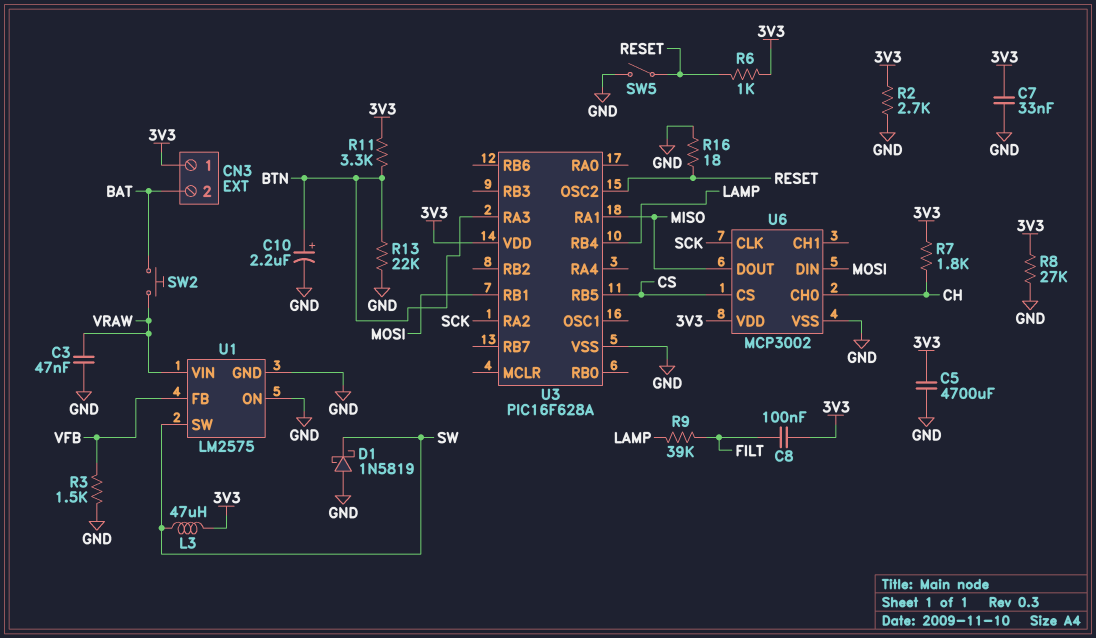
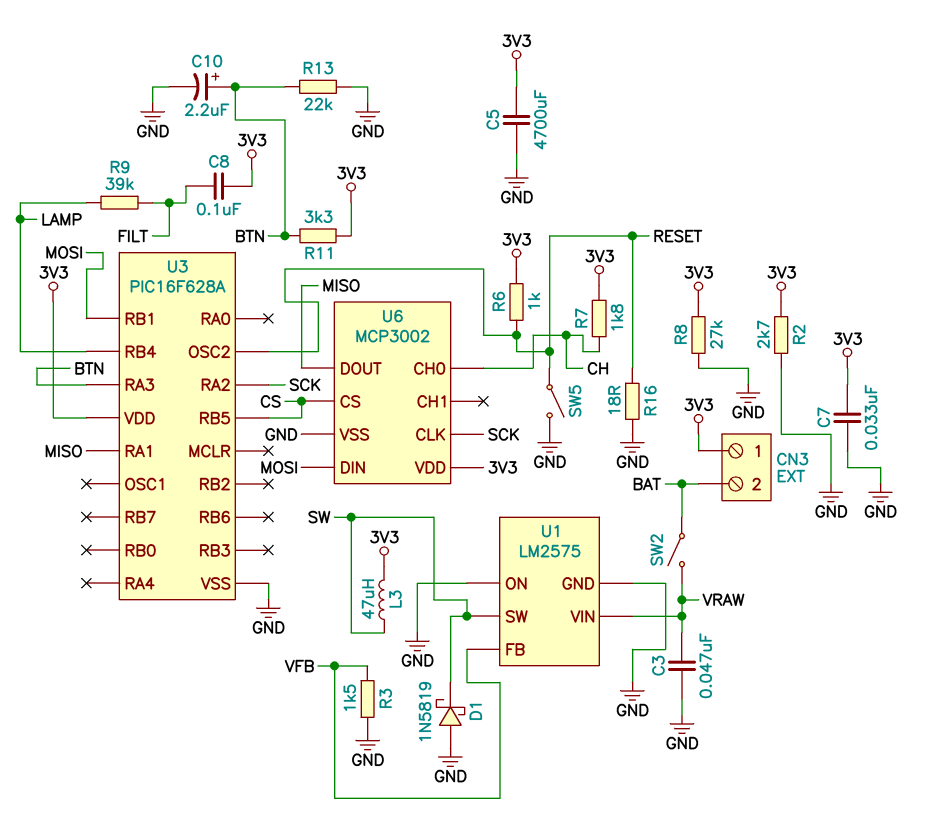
SW2: button (BAT, VRAW) -> switch (BAT, VRAW)

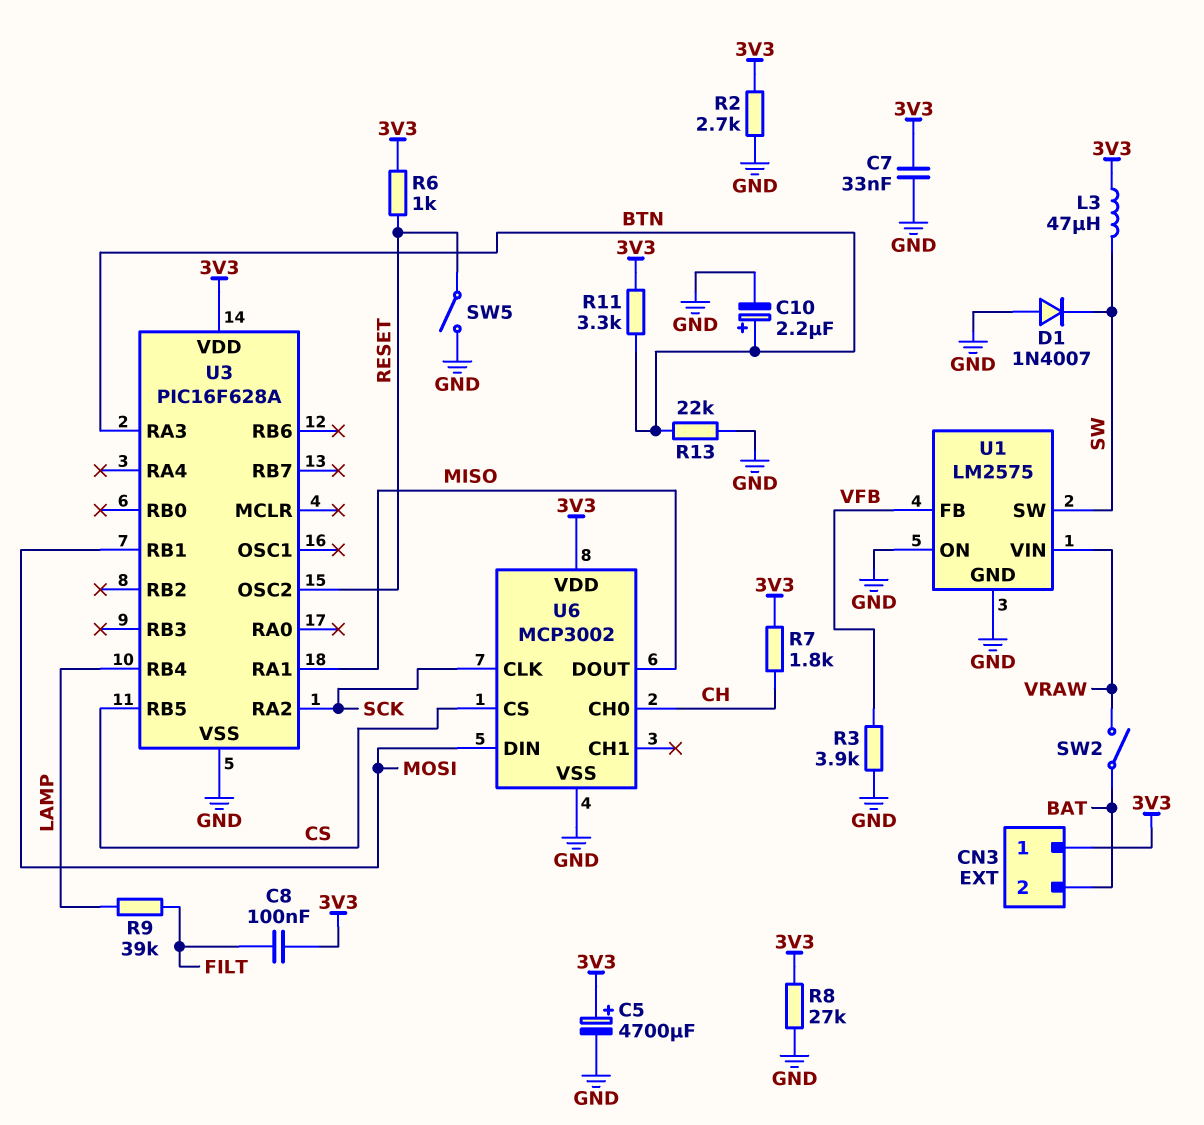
C3: 47nF (GND, VRAW) -> none
C5: 4700uF (3V3, GND) -> 4700uF (plus 3V3, minus GND)
D1: schottky 1N5819 (A GND, K SW) -> diode 1N4007 (A GND, K SW)
R3: 1.5k (GND, VFB) -> 3.9k (GND, VFB)
R16: 18 (GND, RESET) -> none

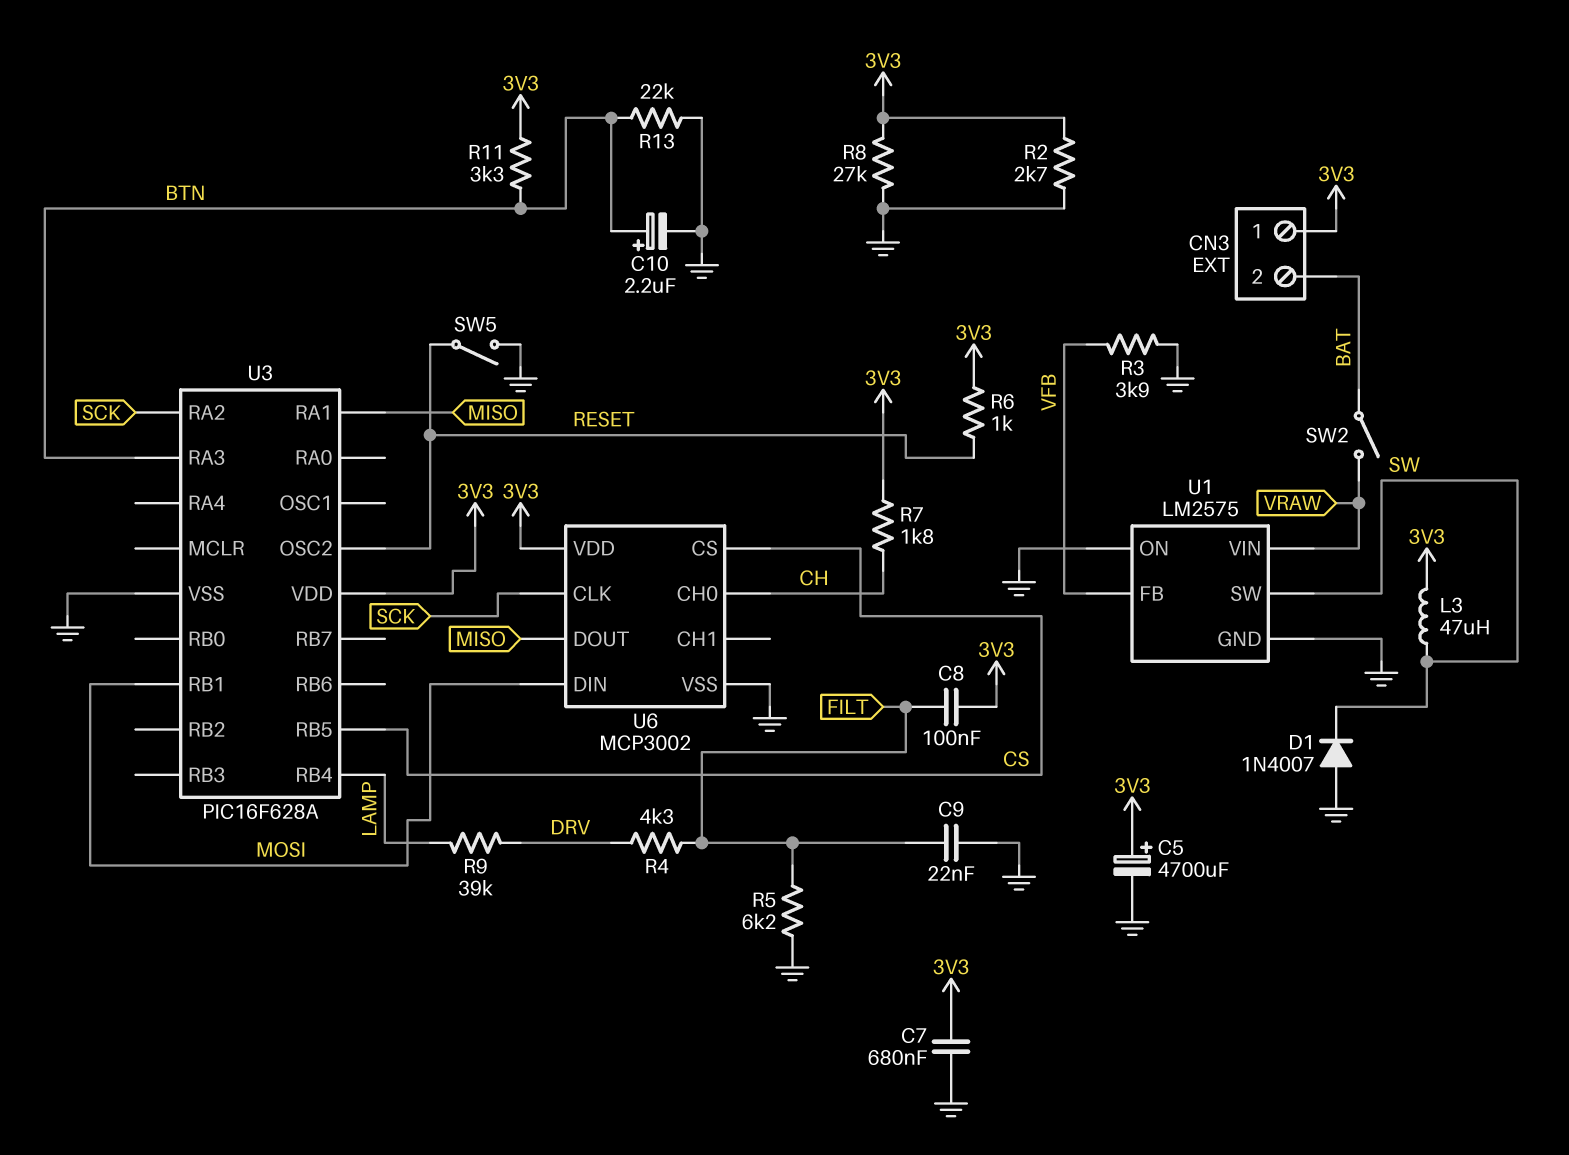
C7: 33nF (3V3, GND) -> 680nF (3V3, GND)
C9: none -> 22nF (FILT, GND)
R4: none -> 4.3k (DRV, FILT)
R5: none -> 6.2k (FILT, GND)
R9: 39k (FILT, LAMP) -> 39k (DRV, LAMP)

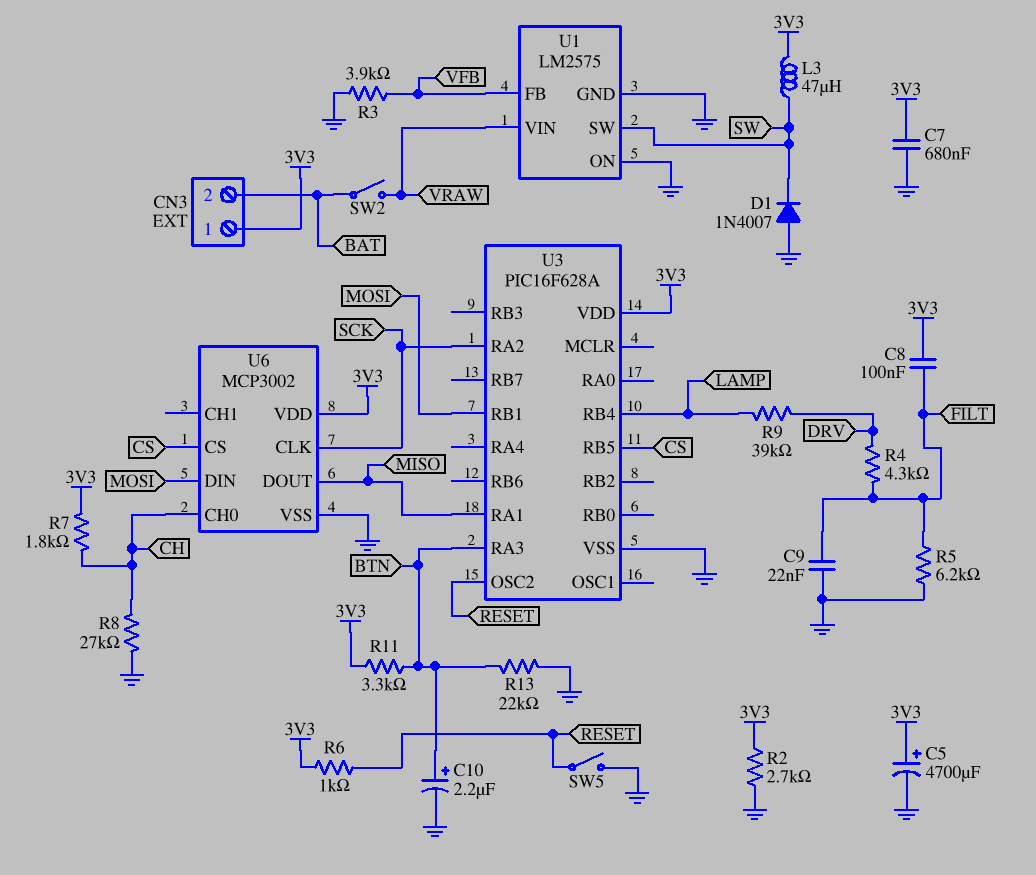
R8: 27k (3V3, GND) -> 27k (CH, GND)

